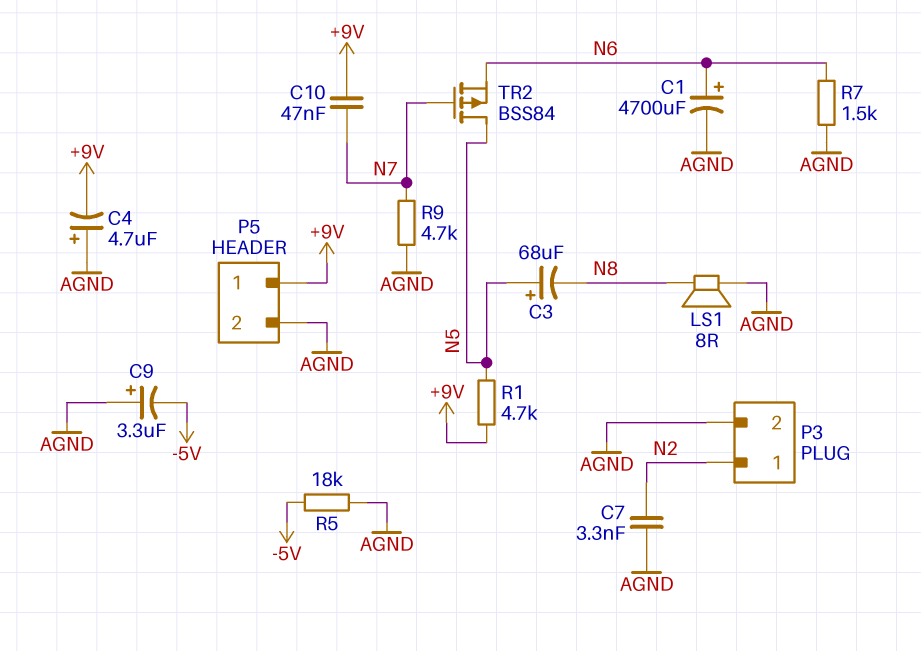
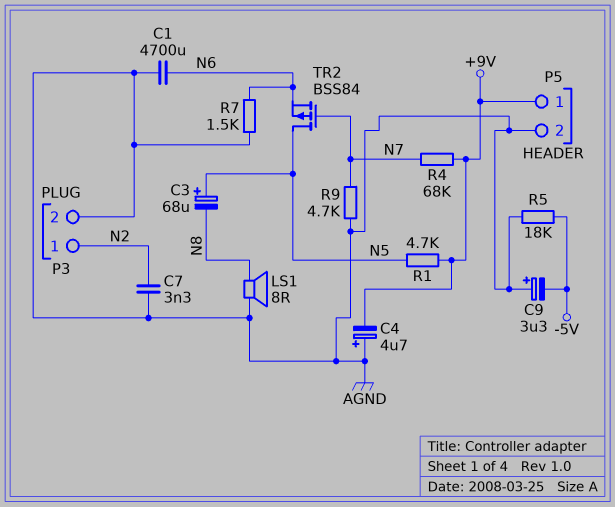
C1: 4700uF (plus N6, minus AGND) -> 4700uF (AGND, N6)
C10: 47nF (+9V, N7) -> none
R4: none -> 68k (+9V, N7)

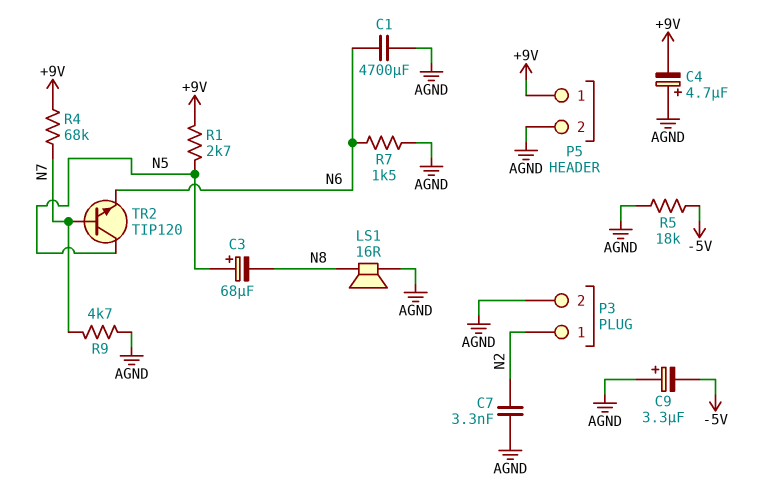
LS1: speaker 8R (AGND, N8) -> speaker 16R (AGND, N8)
R1: 4.7k (+9V, N5) -> 2.7k (+9V, N5)
TR2: PMOS BSS84 (G N7, D N5, S N6) -> NPN TIP120 (B N7, C N5, E N6)

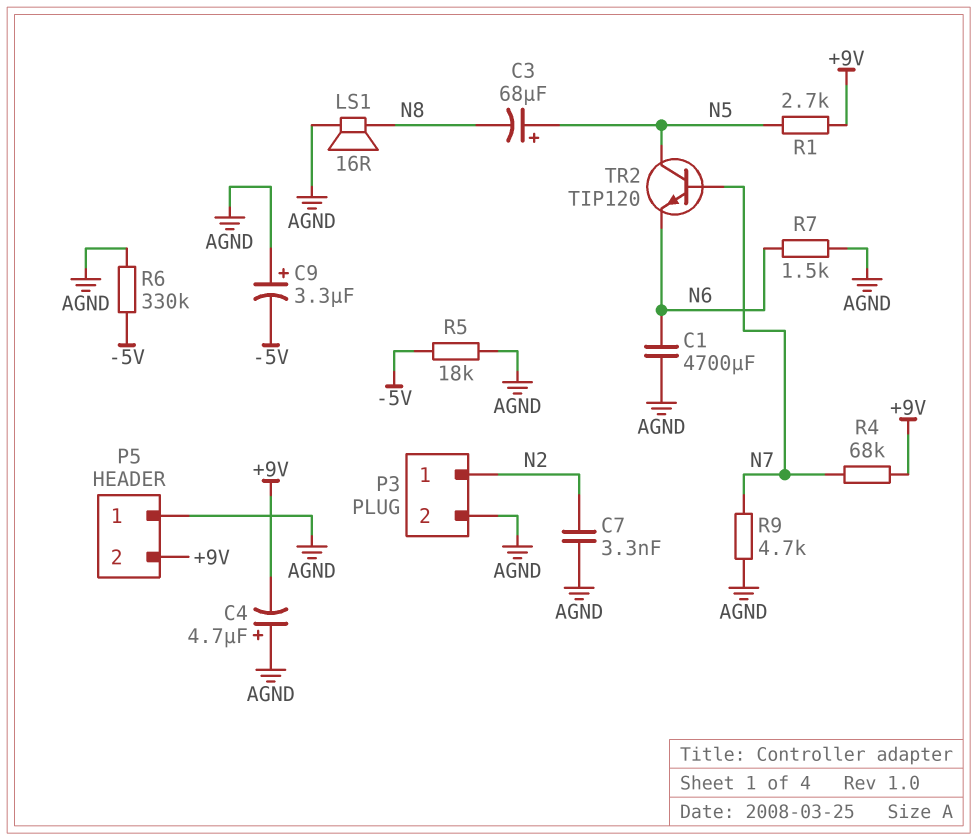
P5 pin 1: +9V -> AGND
P5 pin 2: AGND -> +9V
R6: none -> 330k (-5V, AGND)

